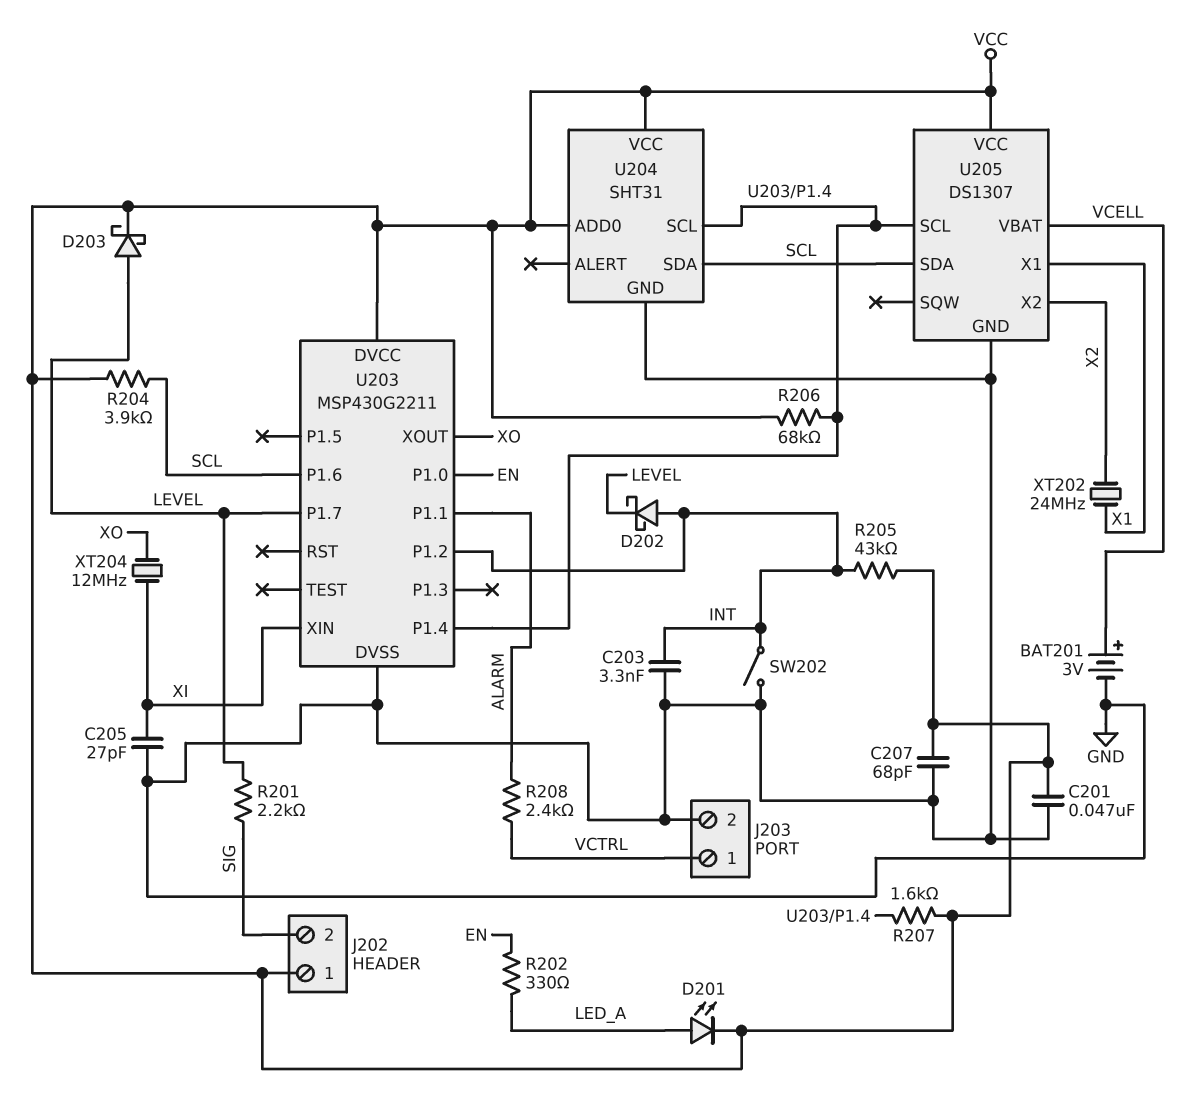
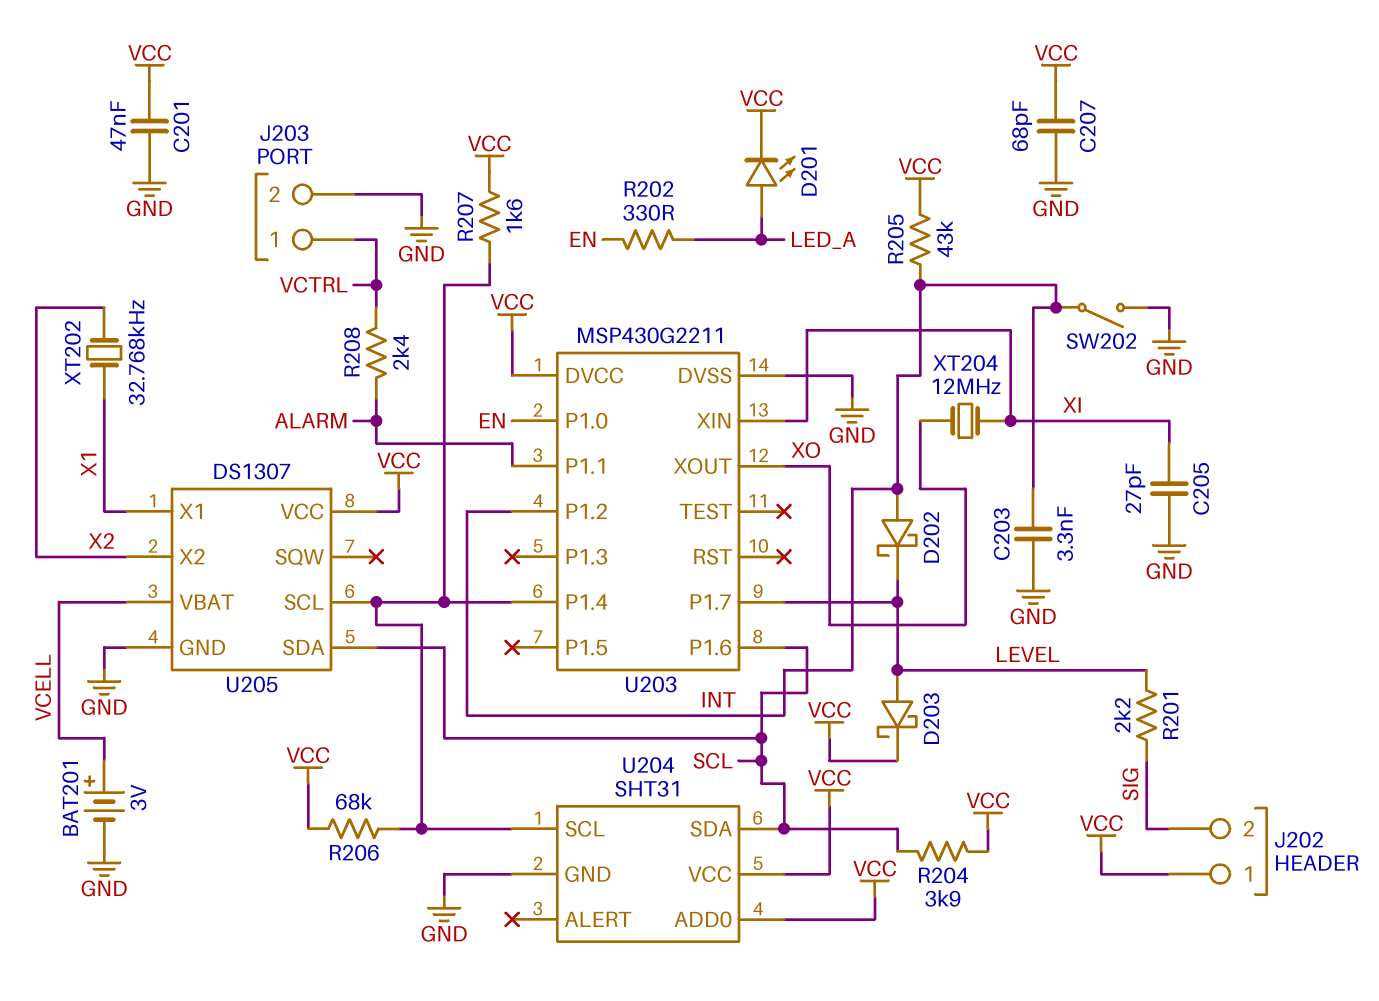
XT202: 24MHz (X1, X2) -> 32.768kHz (X1, X2)

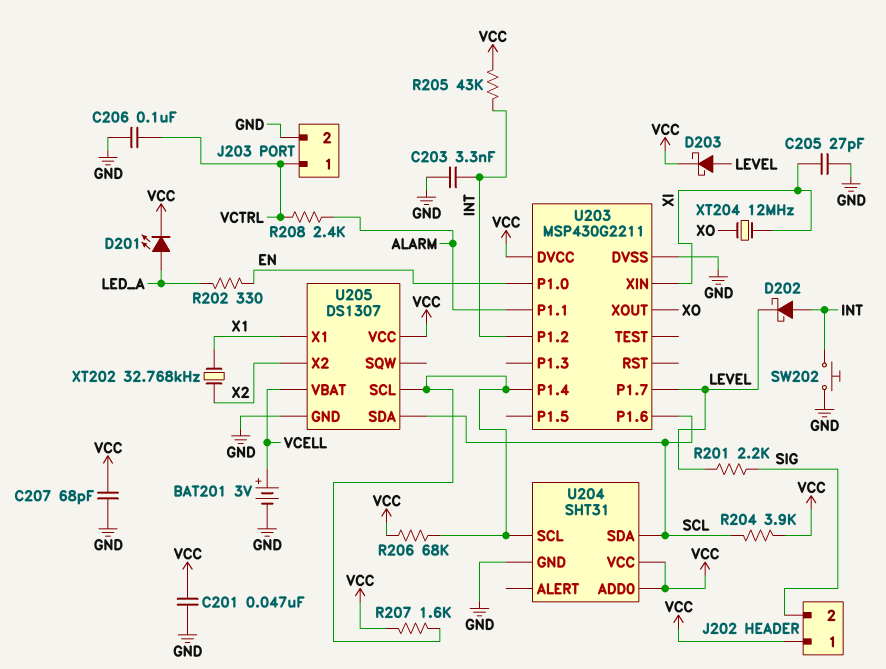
C206: none -> 100nF (GND, VCTRL)
SW202: switch (GND, INT) -> button (GND, INT)

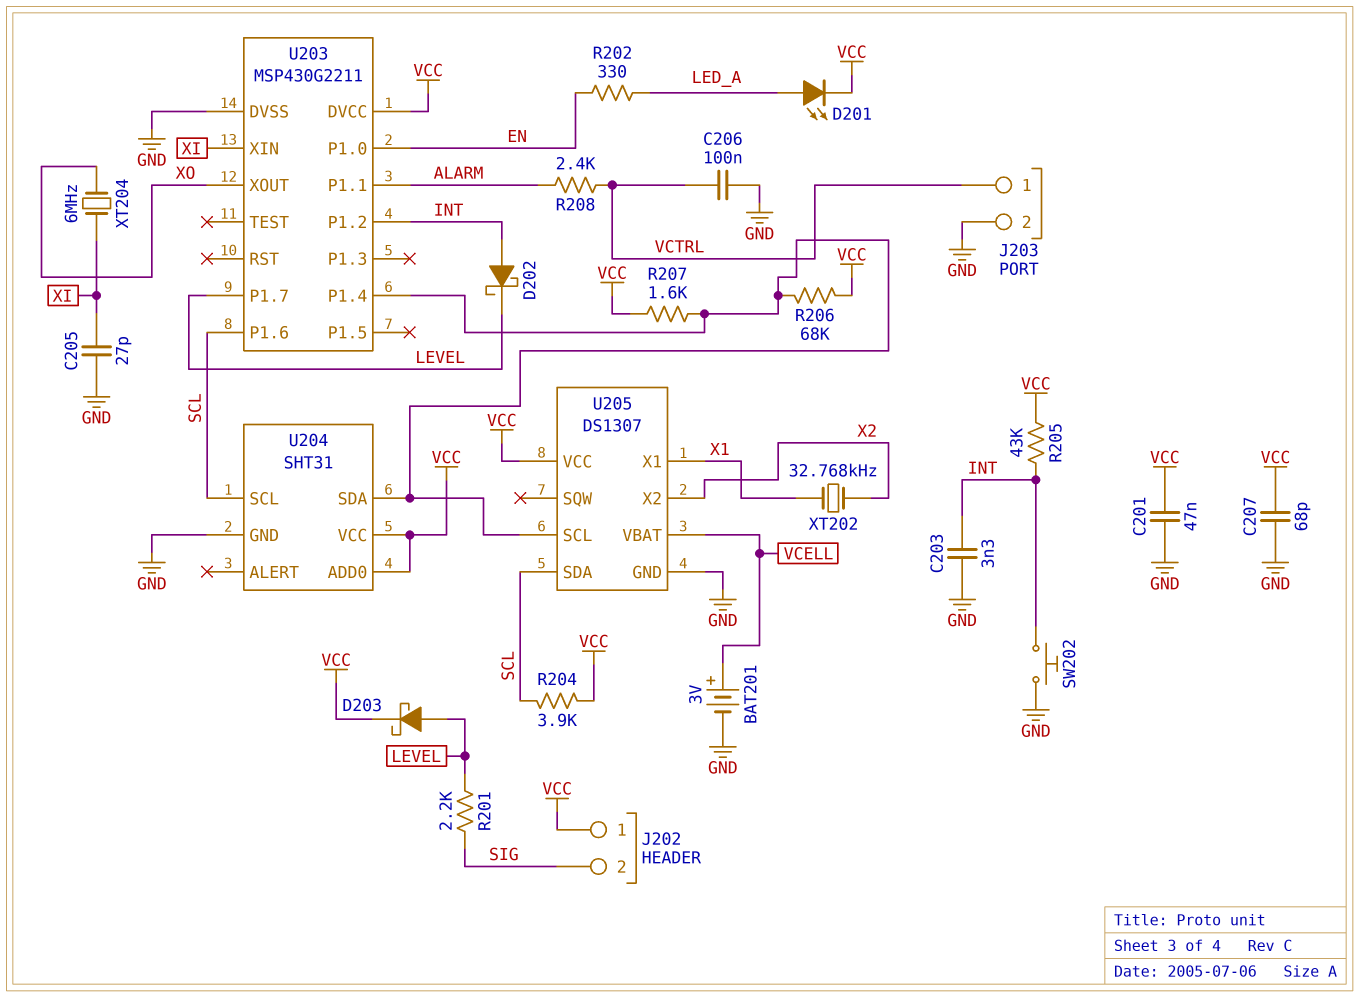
U204 pin SCL: U203/P1.4 -> SCL
U204 pin SDA: SCL -> U203/P1.4
XT204: 12MHz (XI, XO) -> 6MHz (XI, XO)

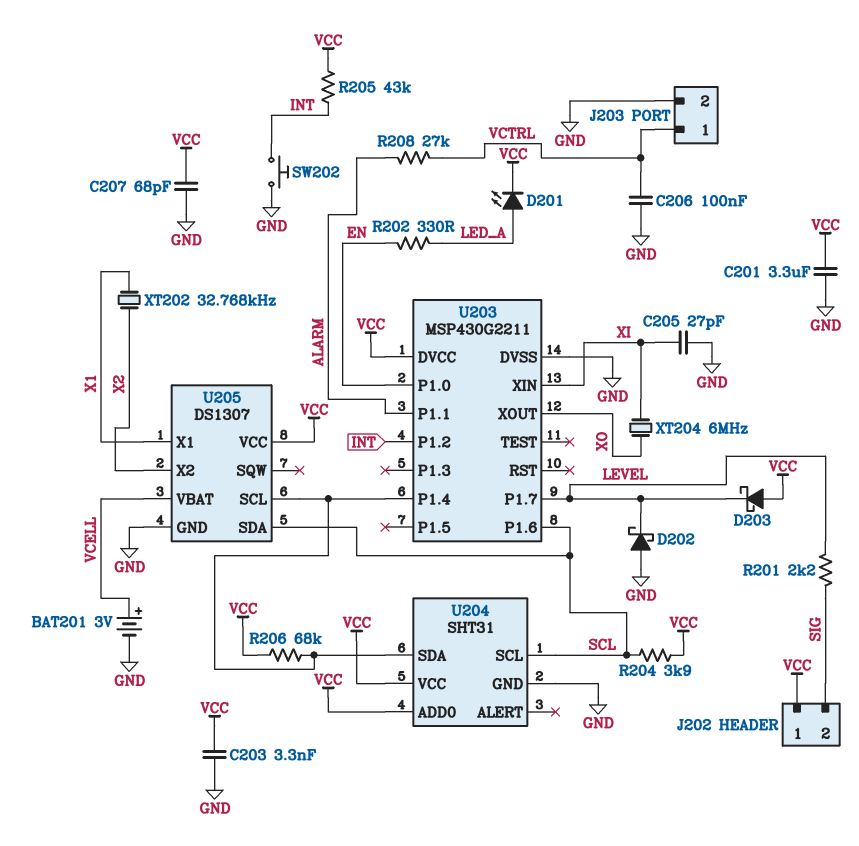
C201: 47nF (GND, VCC) -> 3.3uF (GND, VCC)
C203: 3.3nF (GND, INT) -> 3.3nF (GND, VCC)
D202: schottky (A INT, K LEVEL) -> schottky (A GND, K LEVEL)
D203: schottky (A LEVEL, K VCC) -> schottky (A VCC, K LEVEL)
R207: 1.6k (U203/P1.4, VCC) -> none
R208: 2.4k (ALARM, VCTRL) -> 27k (ALARM, VCTRL)

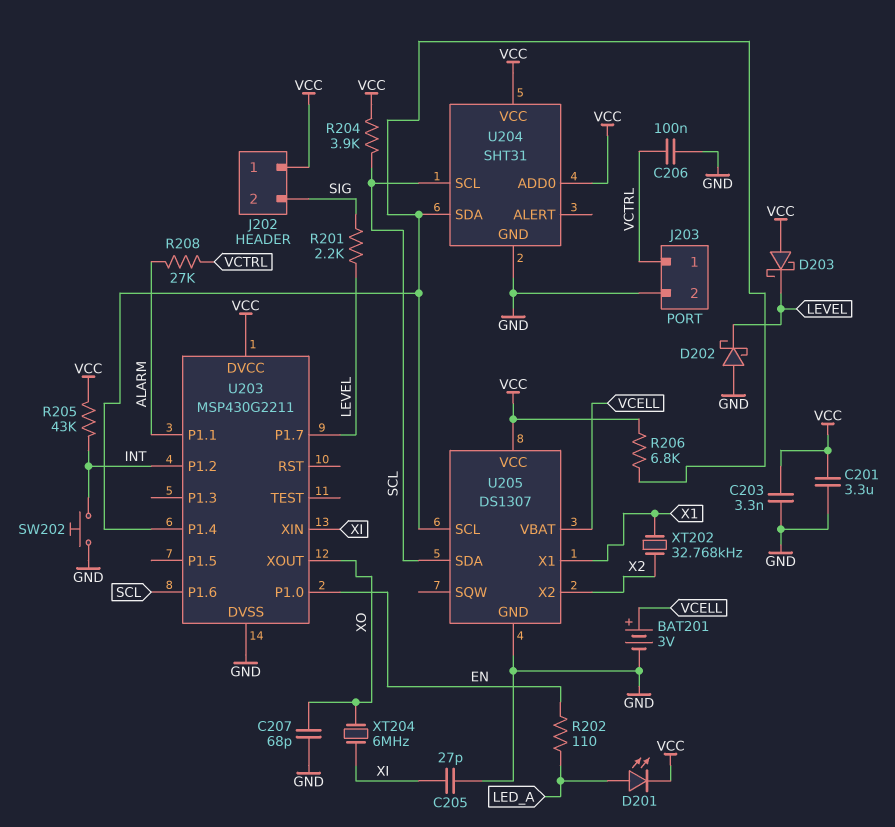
C207: 68pF (GND, VCC) -> 68pF (GND, XO)
R202: 330 (EN, LED_A) -> 110 (EN, LED_A)
R206: 68k (U203/P1.4, VCC) -> 6.8k (U203/P1.4, VCC)

